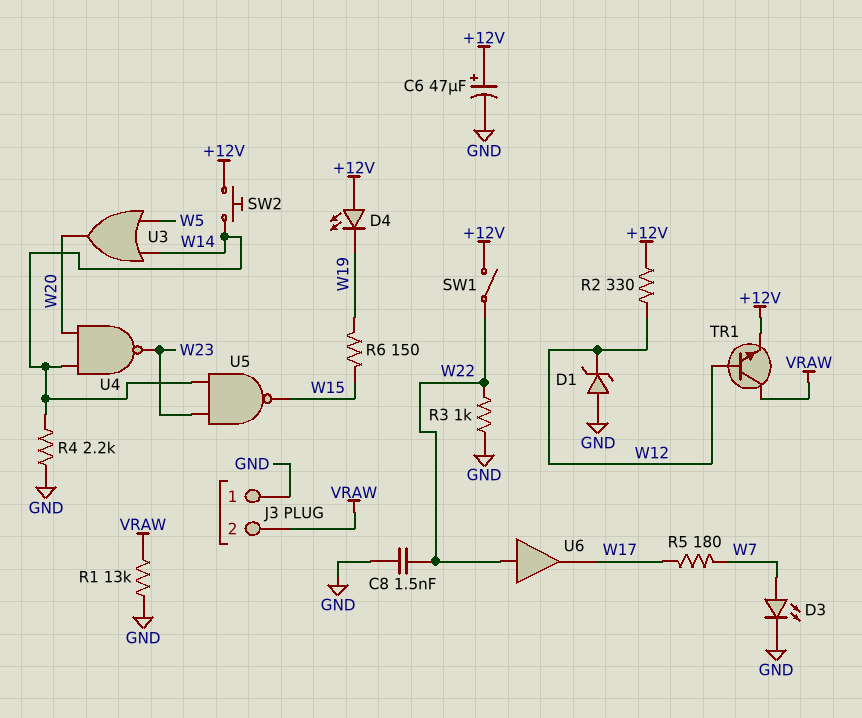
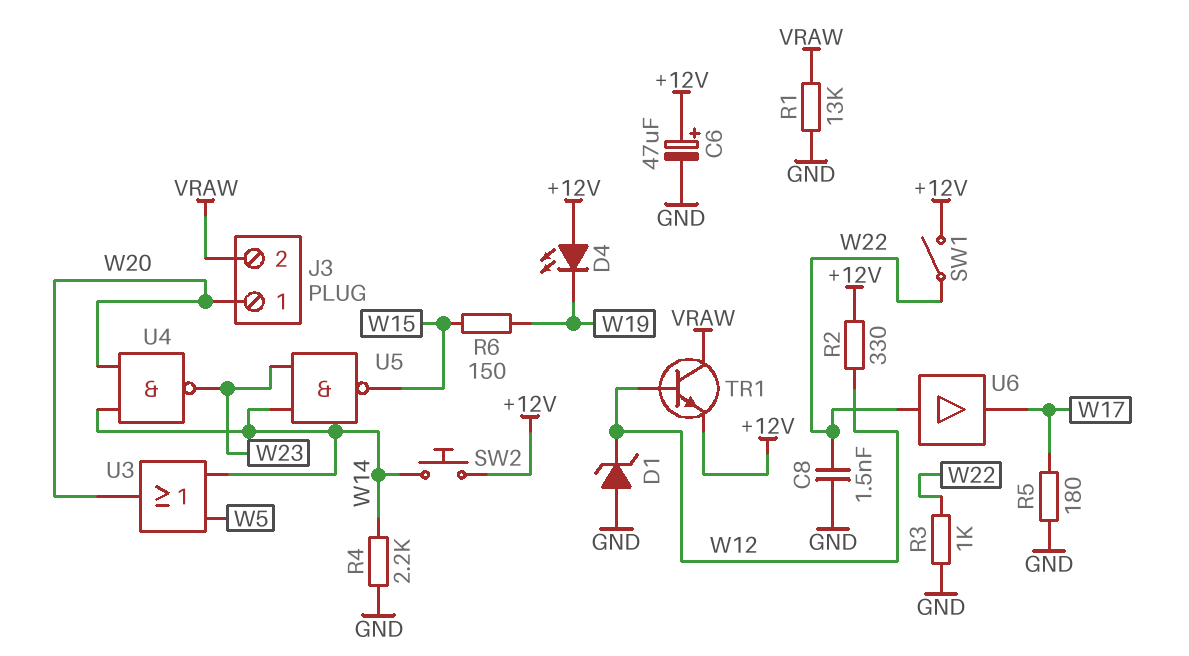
D3: LED (A W7, K GND) -> none
J3 pin 1: GND -> W20
R5: 180 (W7, W17) -> 180 (GND, W17)

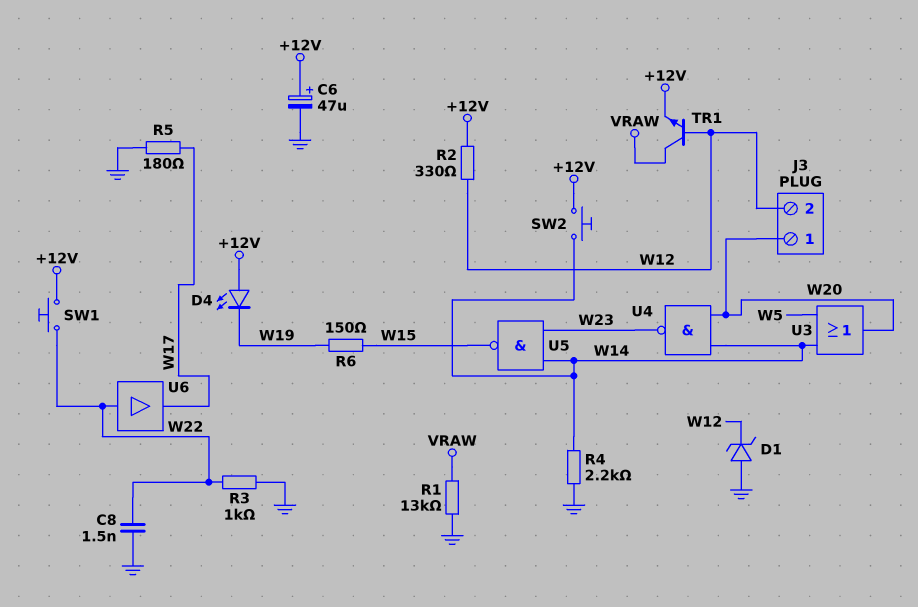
J3 pin 2: VRAW -> W12
SW1: switch (+12V, W22) -> button (+12V, W22)

